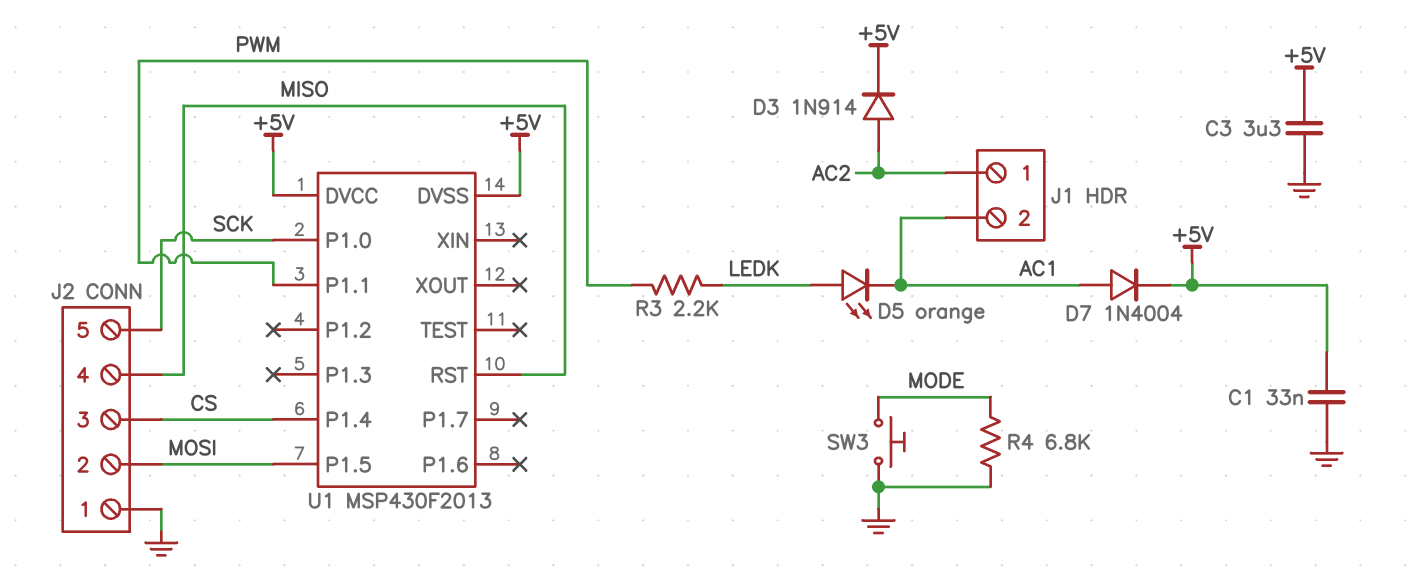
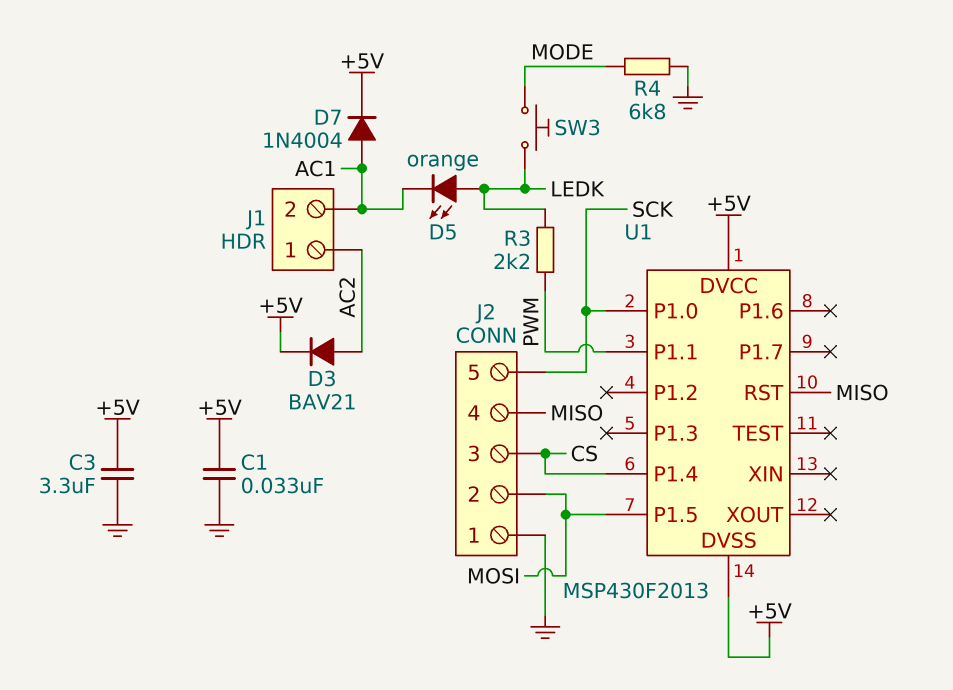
D3: diode 1N914 (A AC2, K +5V) -> diode BAV21 (A AC2, K +5V)
SW3: button (GND, MODE) -> button (LEDK, MODE)

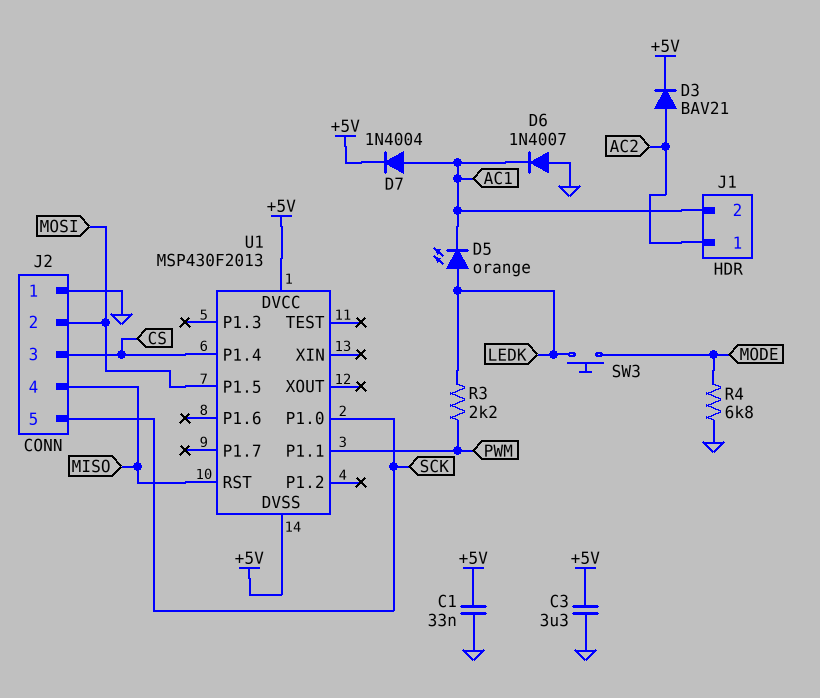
D6: none -> diode 1N4007 (A GND, K AC1)

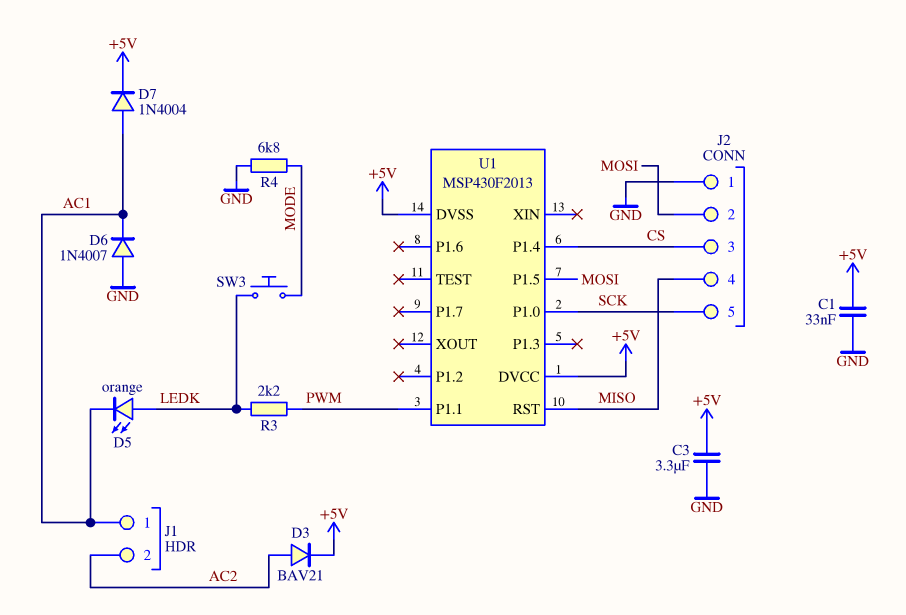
J1 pin 1: AC2 -> AC1
J1 pin 2: AC1 -> AC2

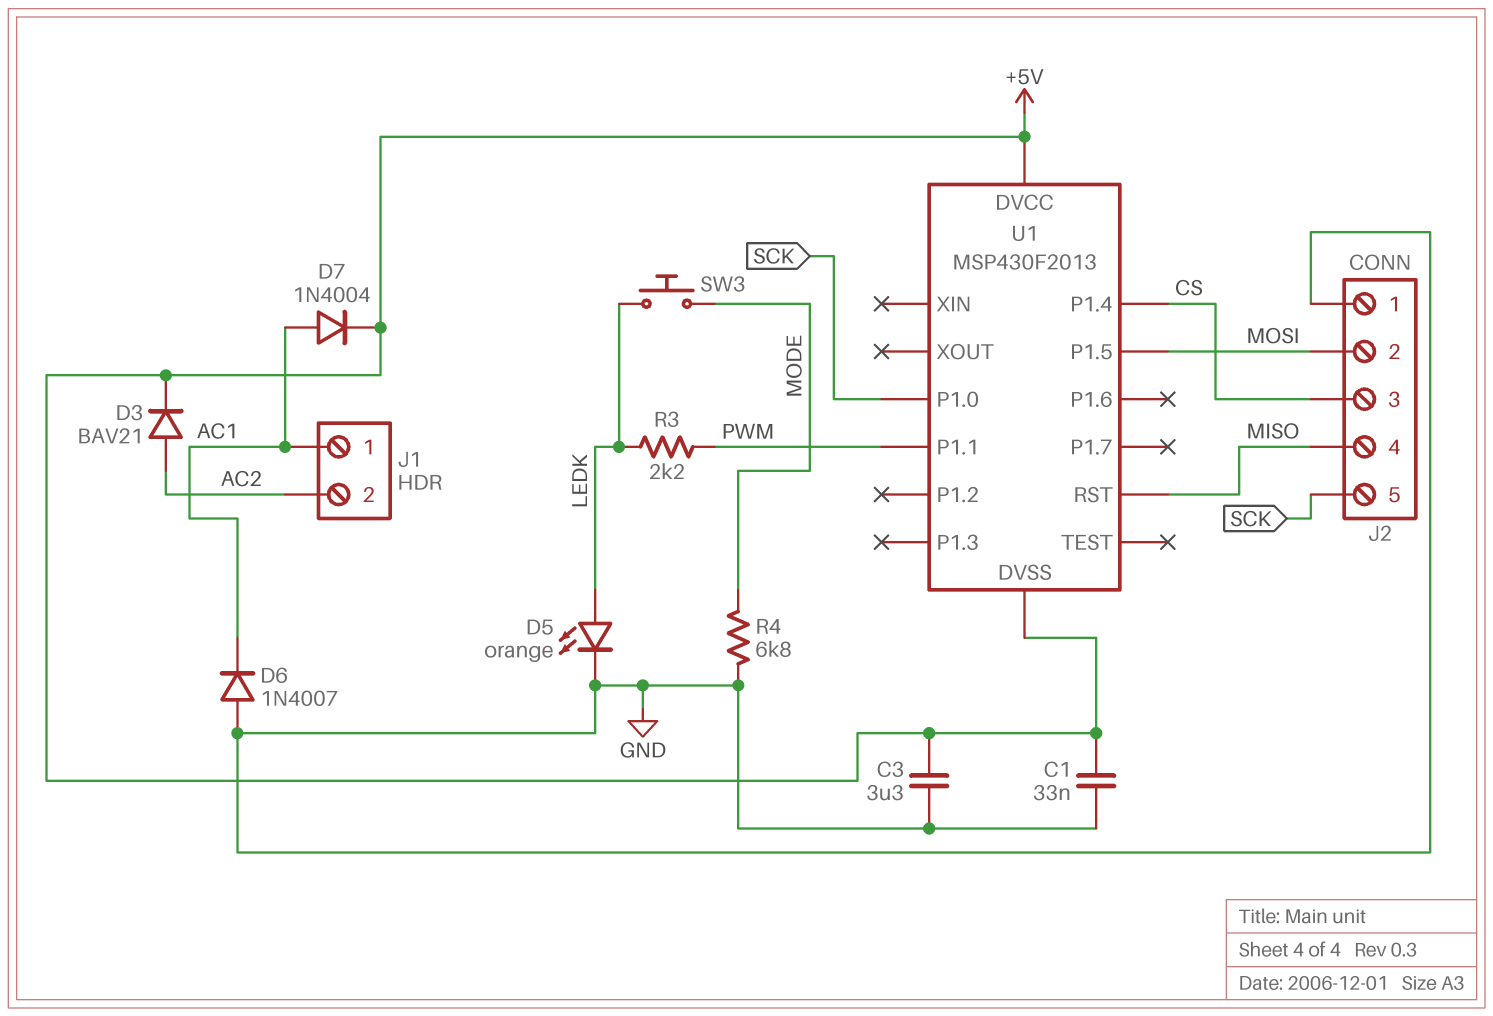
D5: LED orange (A LEDK, K AC1) -> LED orange (A LEDK, K GND)

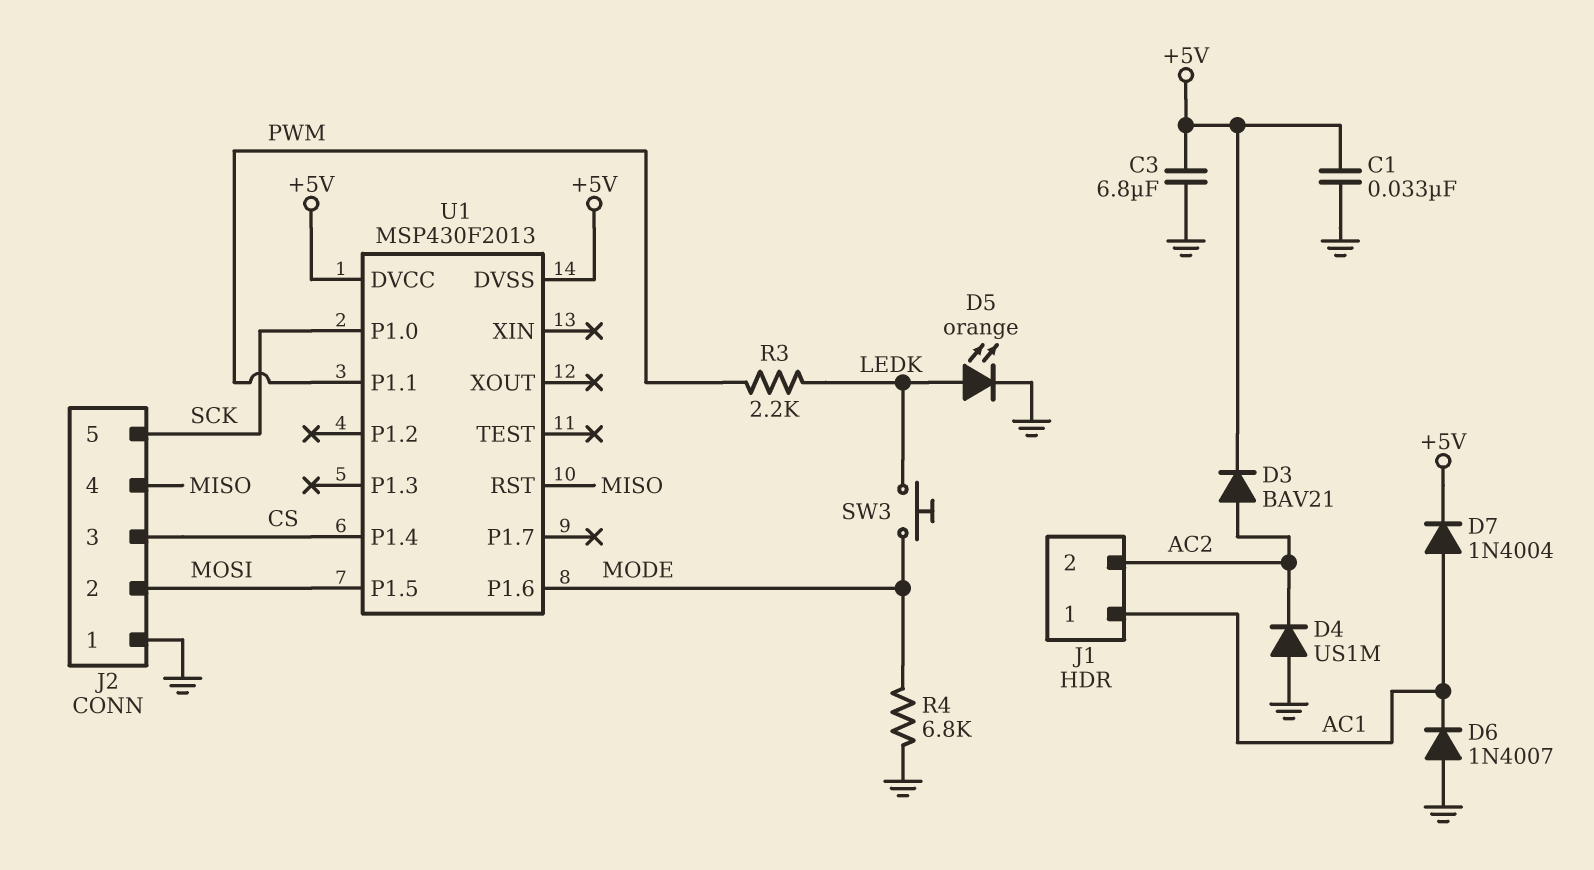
C3: 3.3uF (+5V, GND) -> 6.8uF (+5V, GND)
D4: none -> diode US1M (A GND, K AC2)
U1 pin P1.6: none -> MODE

